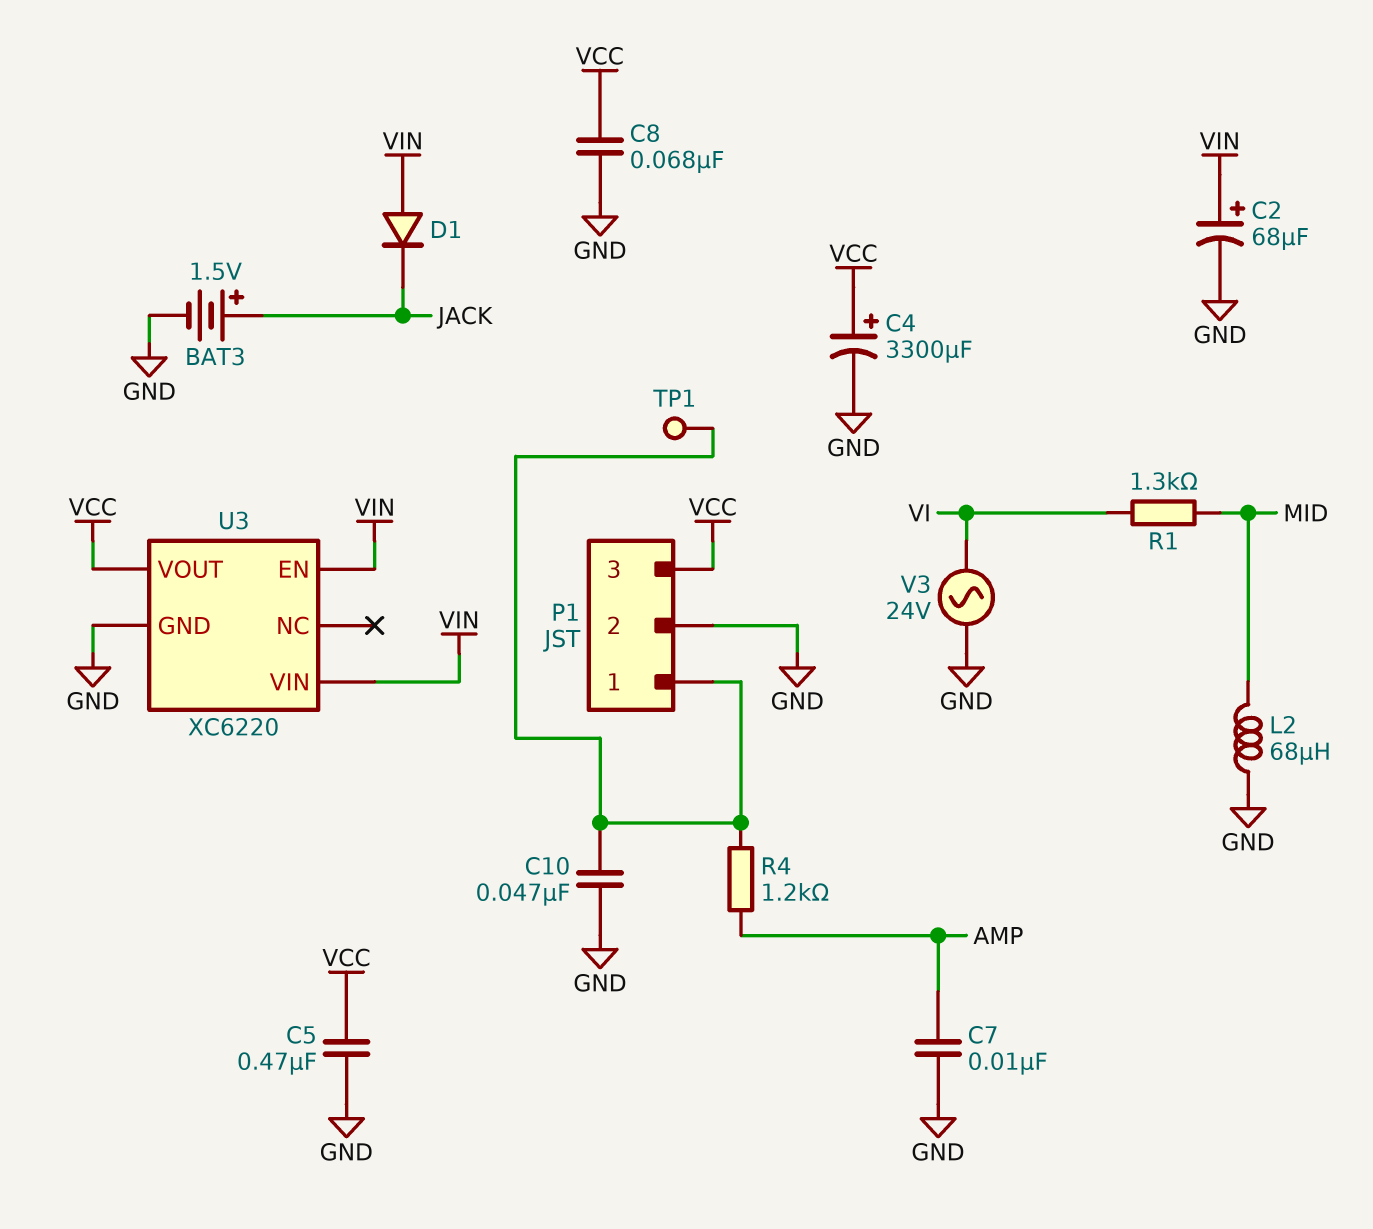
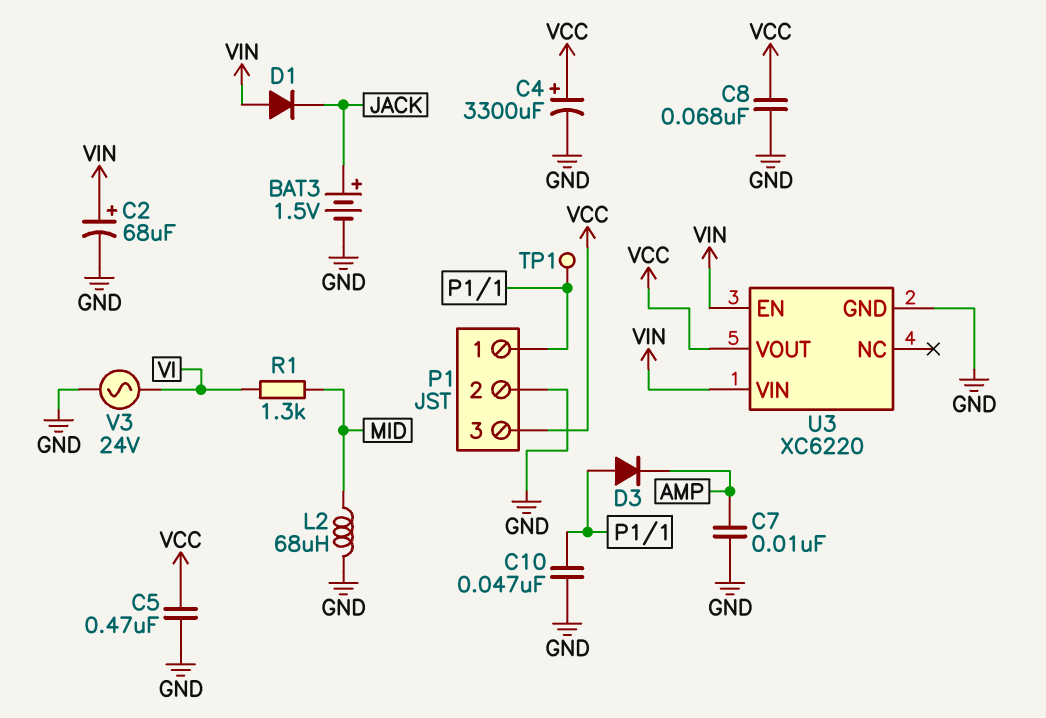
D3: none -> diode (A P1/1, K AMP)
R4: 1.2k (AMP, P1/1) -> none

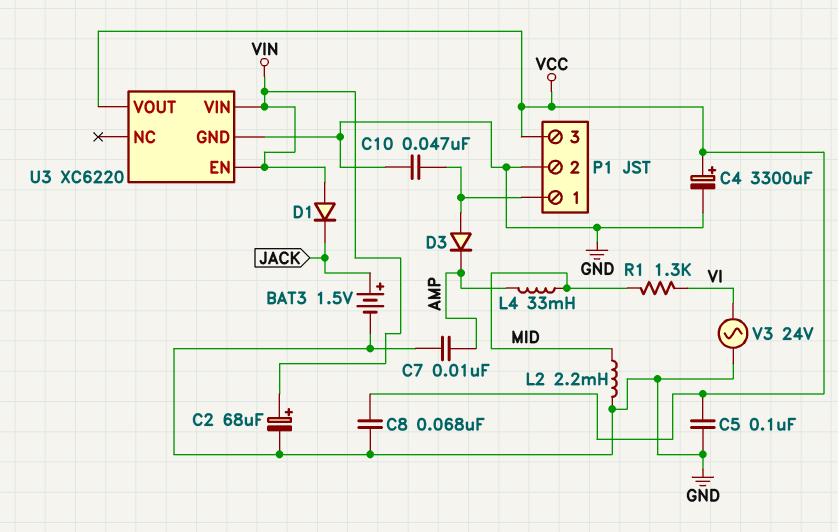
C5: 470nF (GND, VCC) -> 100nF (GND, VCC)
L2: 68uH (GND, MID) -> 2.2mH (GND, MID)
L4: none -> 33mH (AMP, MID)
TP1: test point (P1/1) -> none

